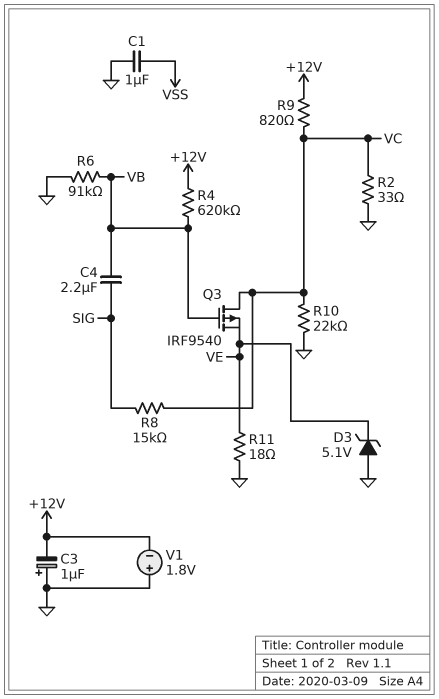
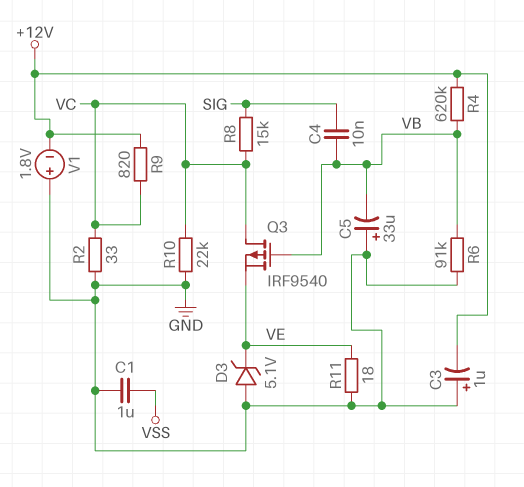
C4: 2.2uF (SIG, VB) -> 10nF (SIG, VB)
C5: none -> 33uF (plus GND, minus VB)

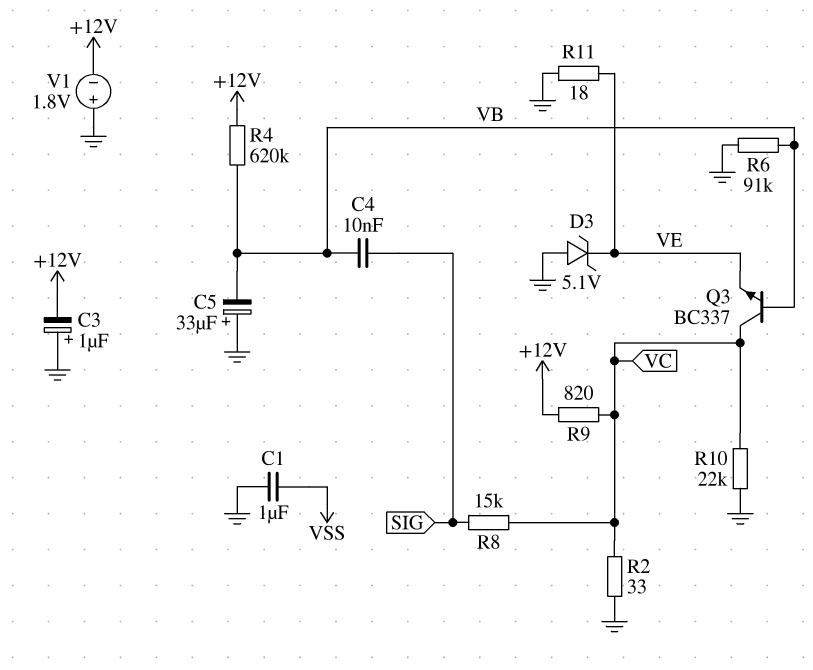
Q3: PMOS IRF9540 (G VB, D VC, S VE) -> NPN BC337 (B VB, C VC, E VE)

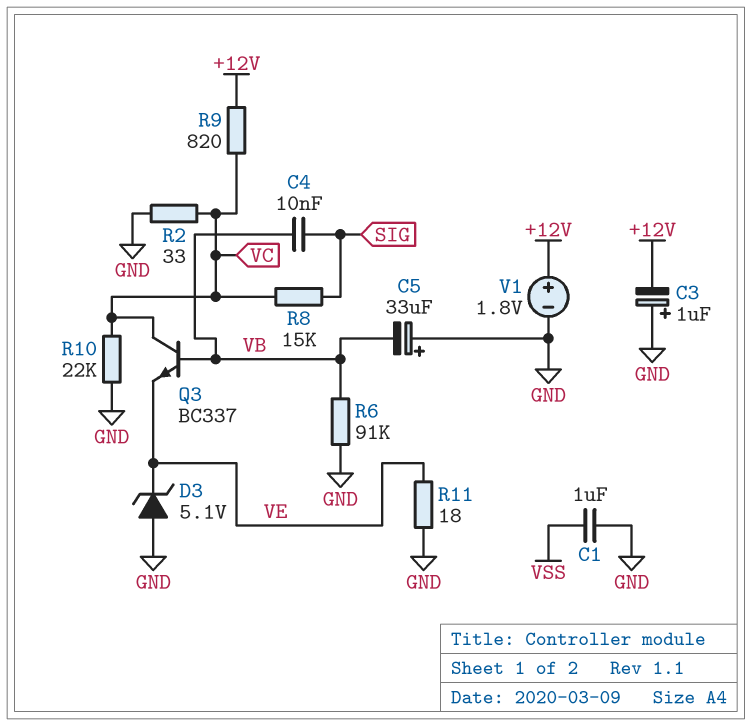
R4: 620k (+12V, VB) -> none
V1: 1.8V (plus GND, minus +12V) -> 1.8V (plus +12V, minus GND)

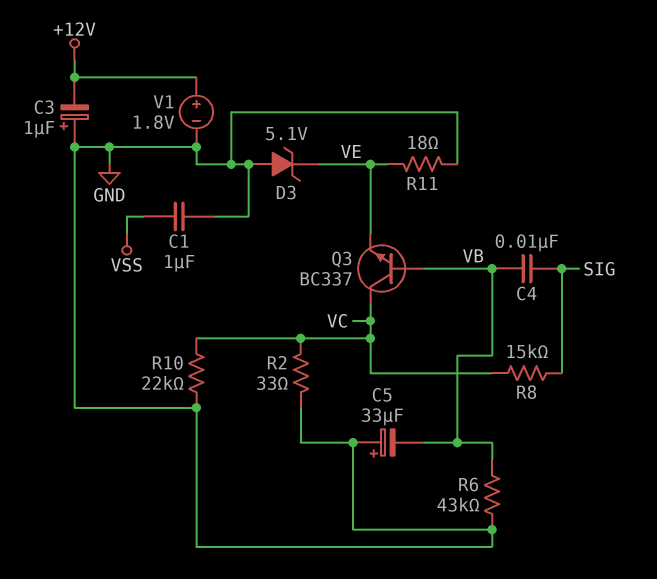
R6: 91k (GND, VB) -> 43k (GND, VB)
R9: 820 (+12V, VC) -> none

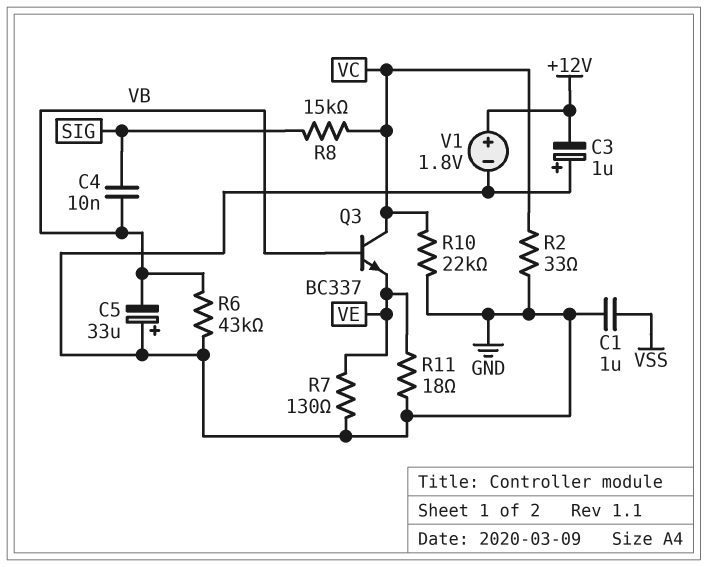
D3: zener 5.1V (A GND, K VE) -> none
R7: none -> 130 (GND, VE)

